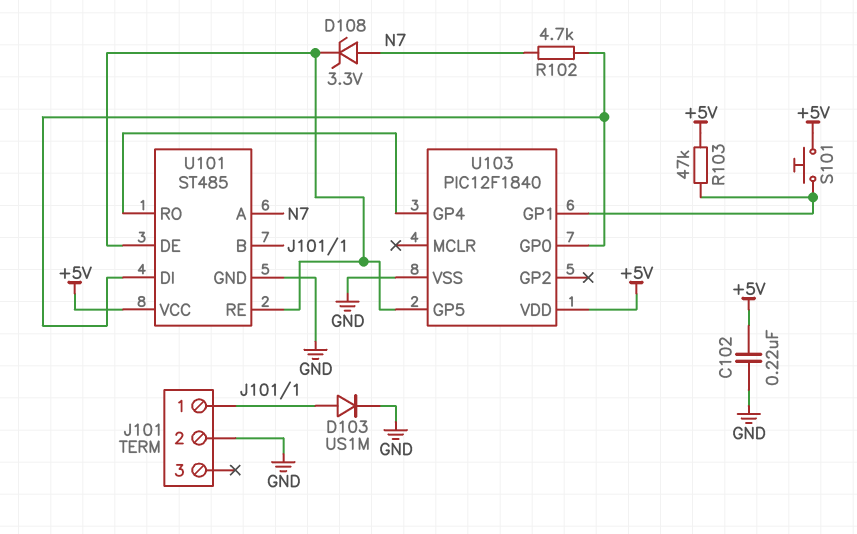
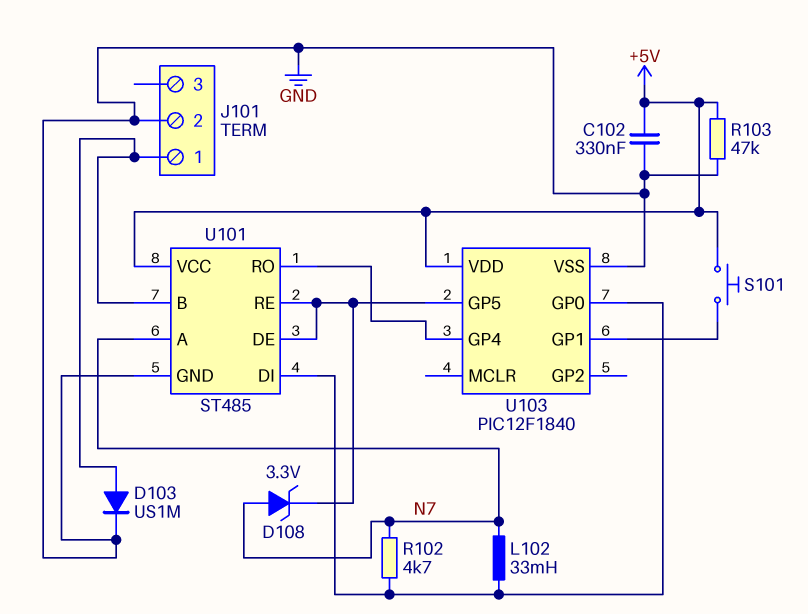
C102: 220nF (+5V, GND) -> 330nF (+5V, GND)
L102: none -> 33mH (N7, U101/DI)
R103: 47k (+5V, U103/GP1) -> 47k (+5V, GND)

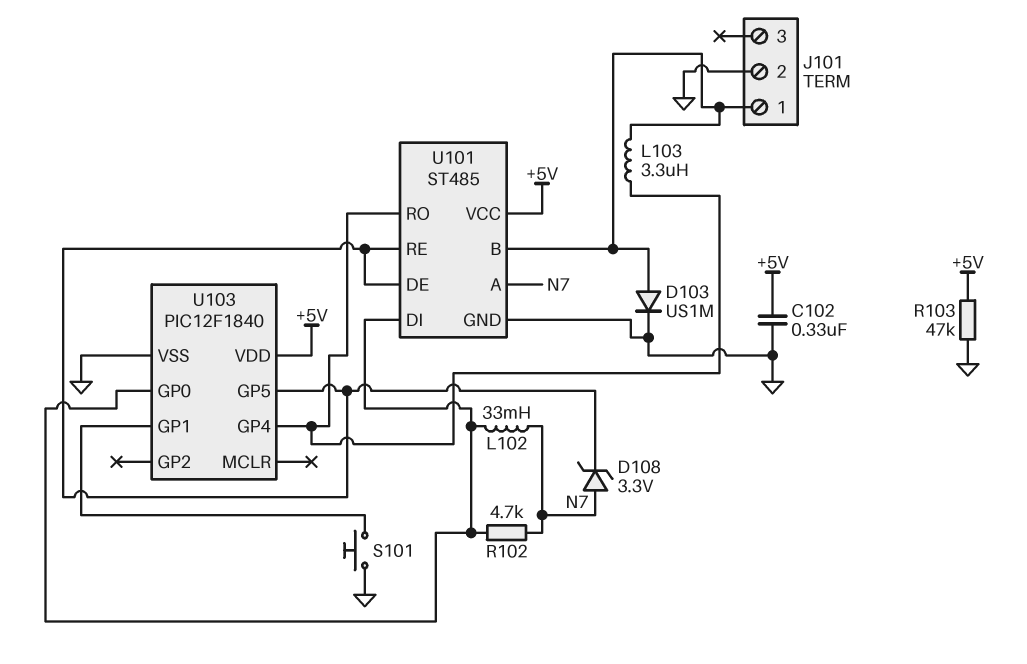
L103: none -> 3.3uH (J101/1, U101/RO)
S101: button (+5V, U103/GP1) -> button (GND, U103/GP1)

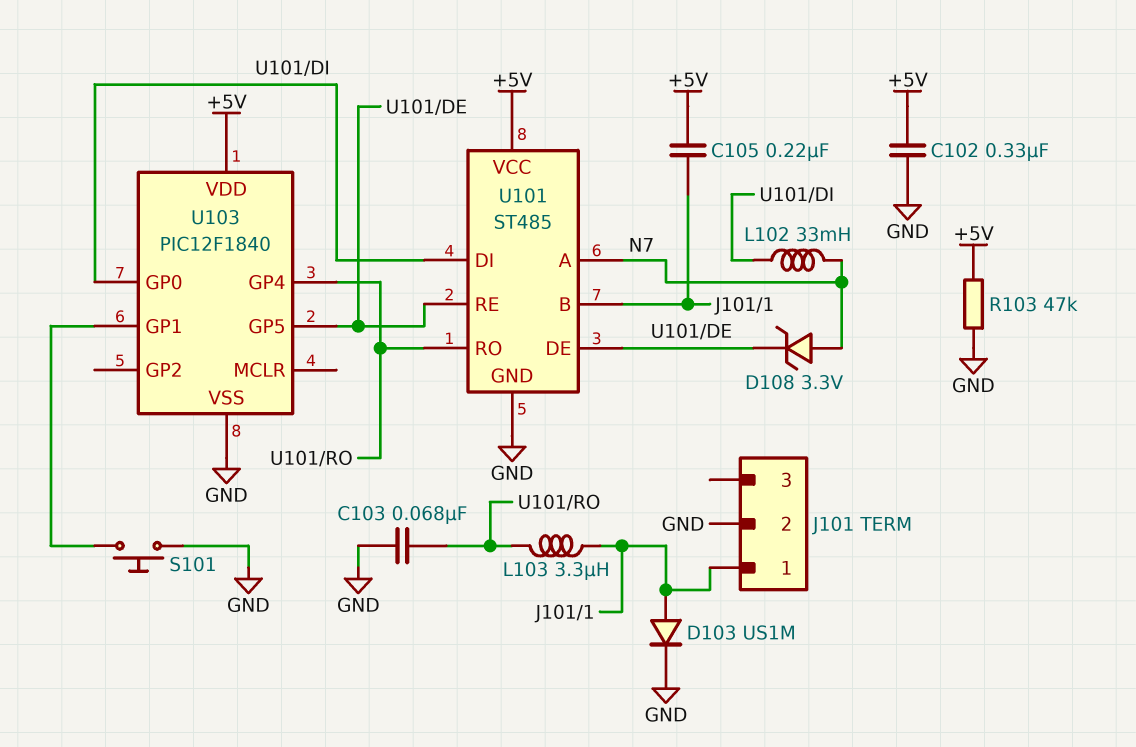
C103: none -> 68nF (GND, U101/RO)
C105: none -> 220nF (+5V, J101/1)
R102: 4.7k (N7, U101/DI) -> none

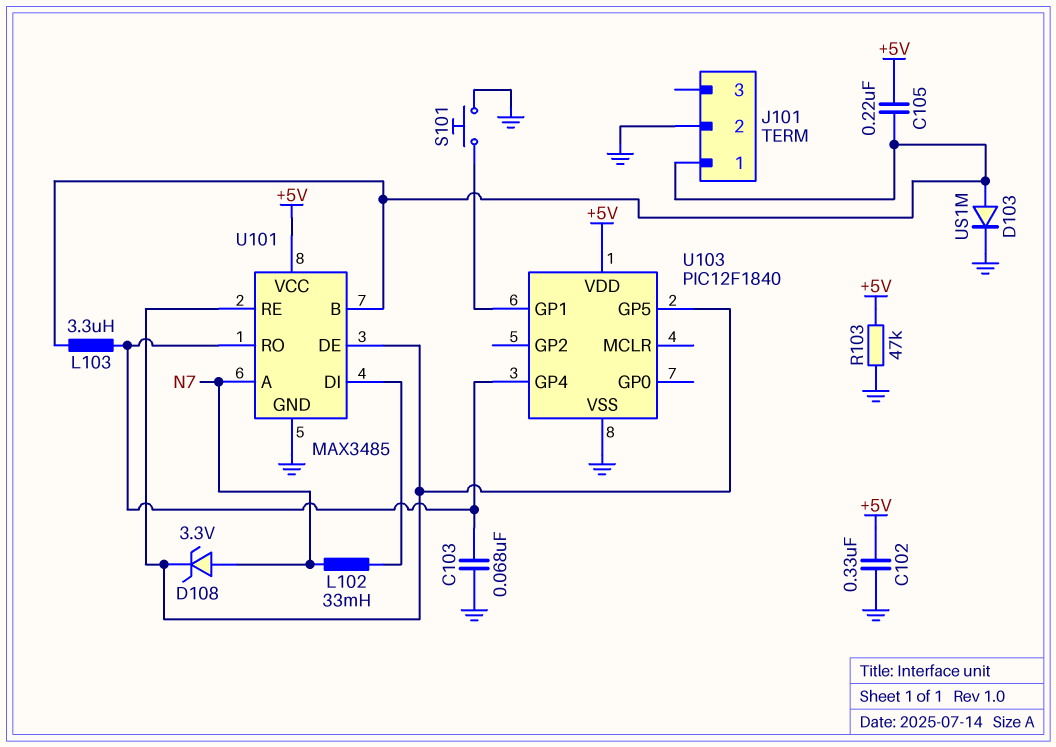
U101: ST485 -> MAX3485
U103 pin GP0: U101/DI -> none

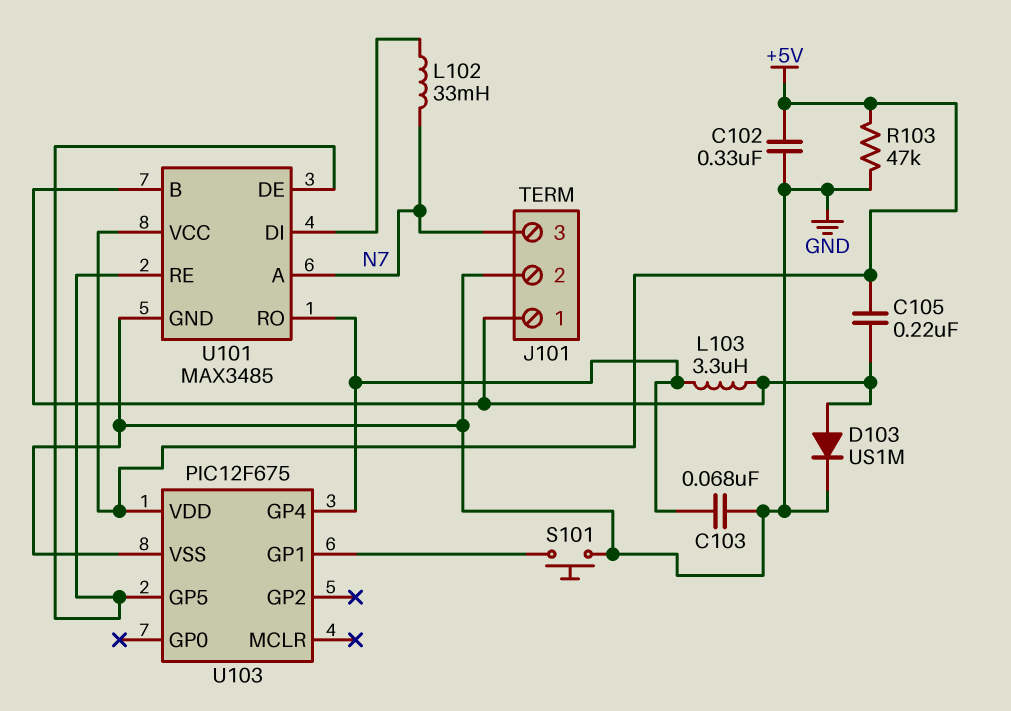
D108: zener 3.3V (A N7, K U101/DE) -> none
J101 pin 3: none -> N7
U103: PIC12F1840 -> PIC12F675

